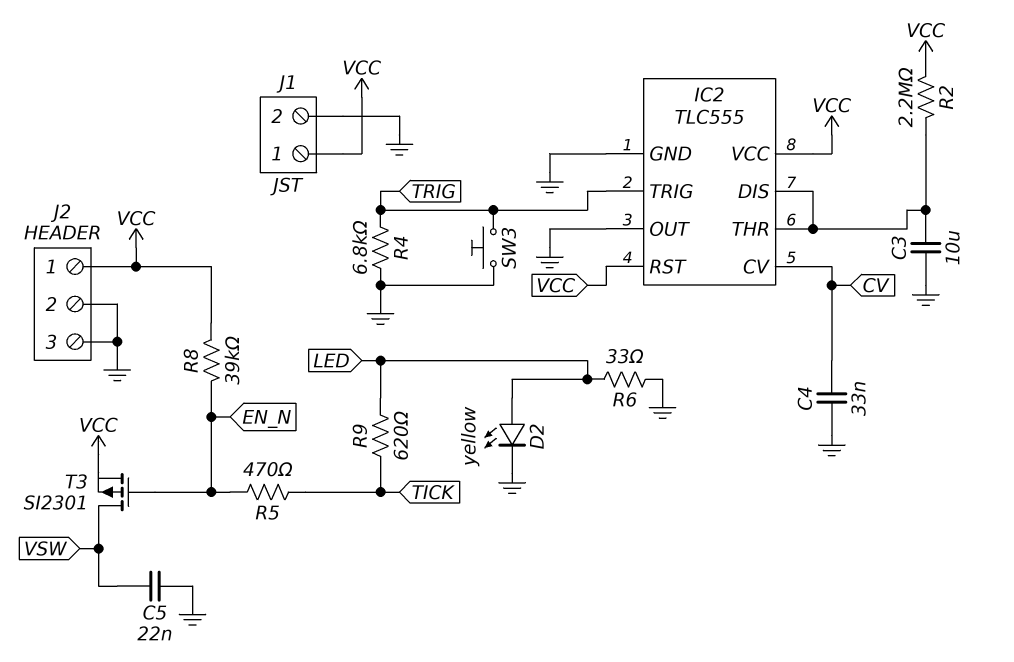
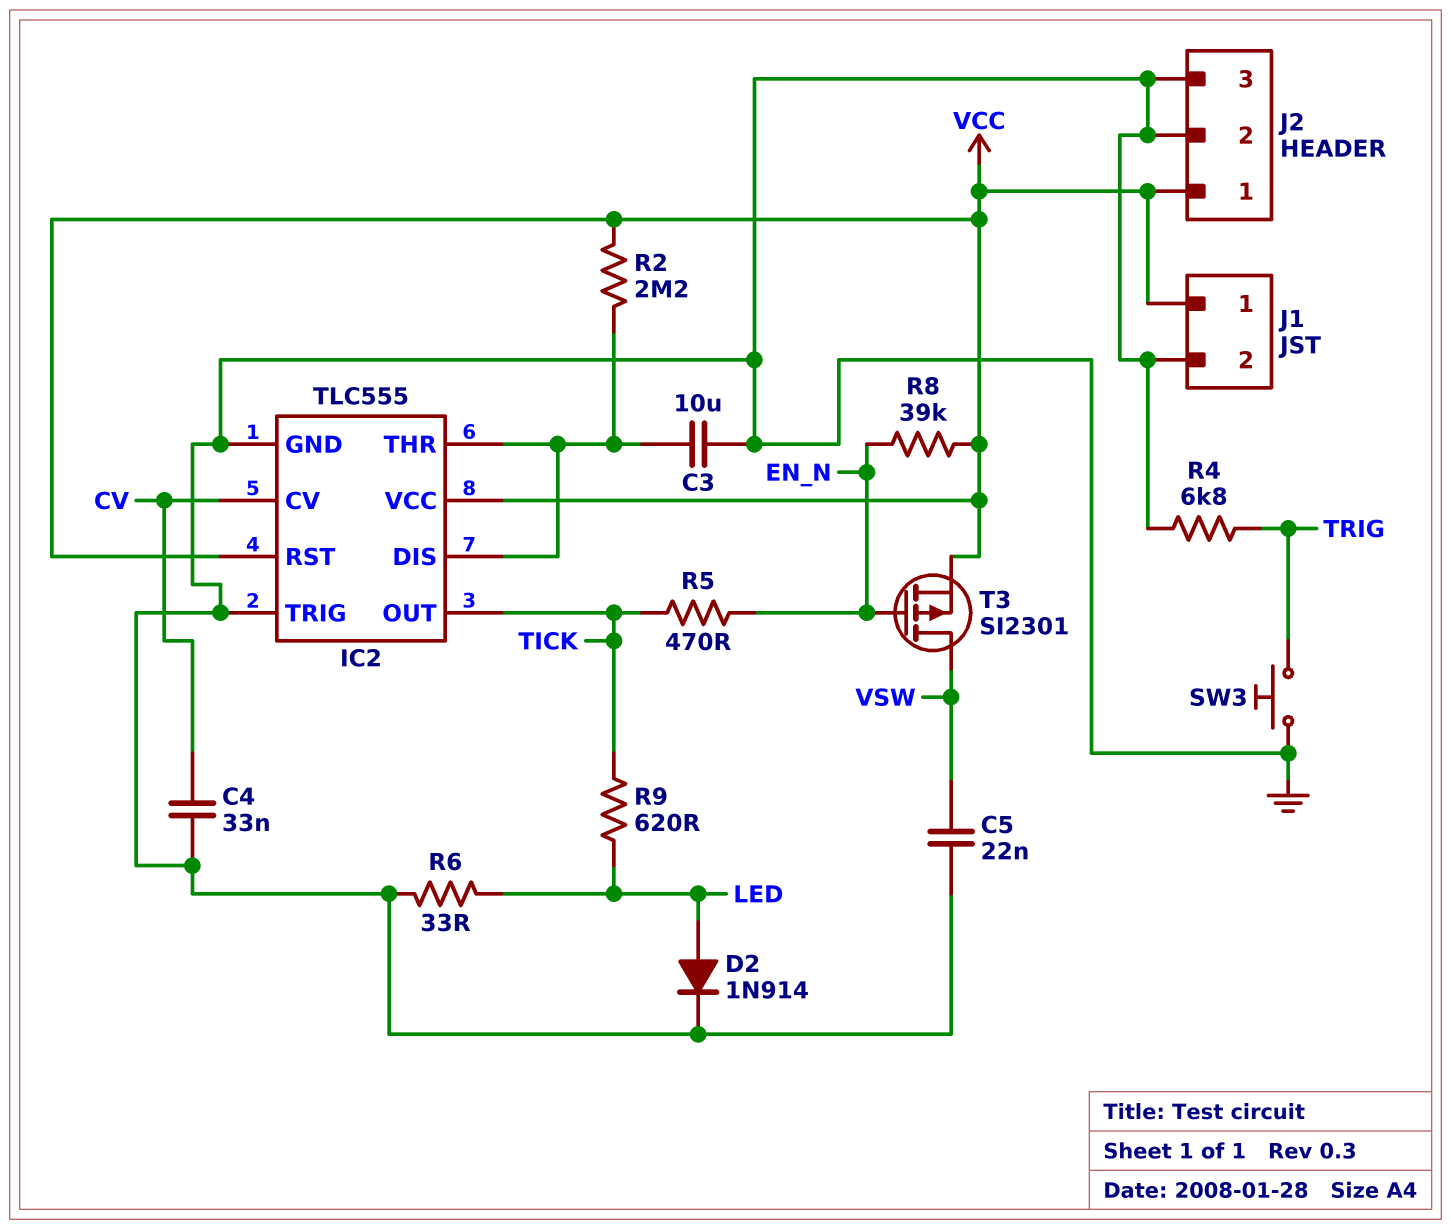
D2: LED yellow (A LED, K GND) -> diode 1N914 (A LED, K GND)
IC2 pin OUT: GND -> TICK
IC2 pin TRIG: TRIG -> GND

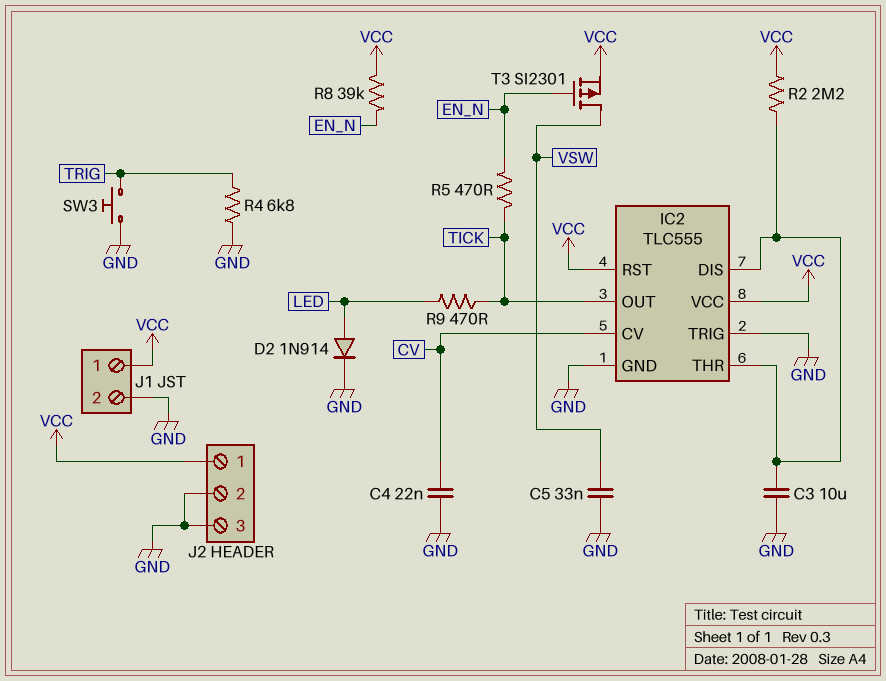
C4: 33nF (CV, GND) -> 22nF (CV, GND)
C5: 22nF (GND, VSW) -> 33nF (GND, VSW)
R6: 33 (GND, LED) -> none
R9: 620 (LED, TICK) -> 470 (LED, TICK)

